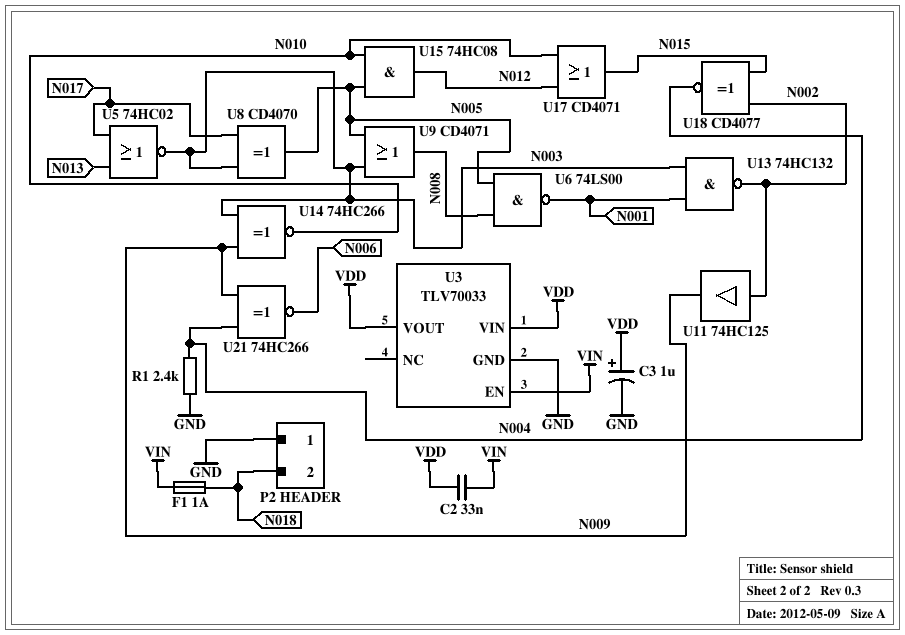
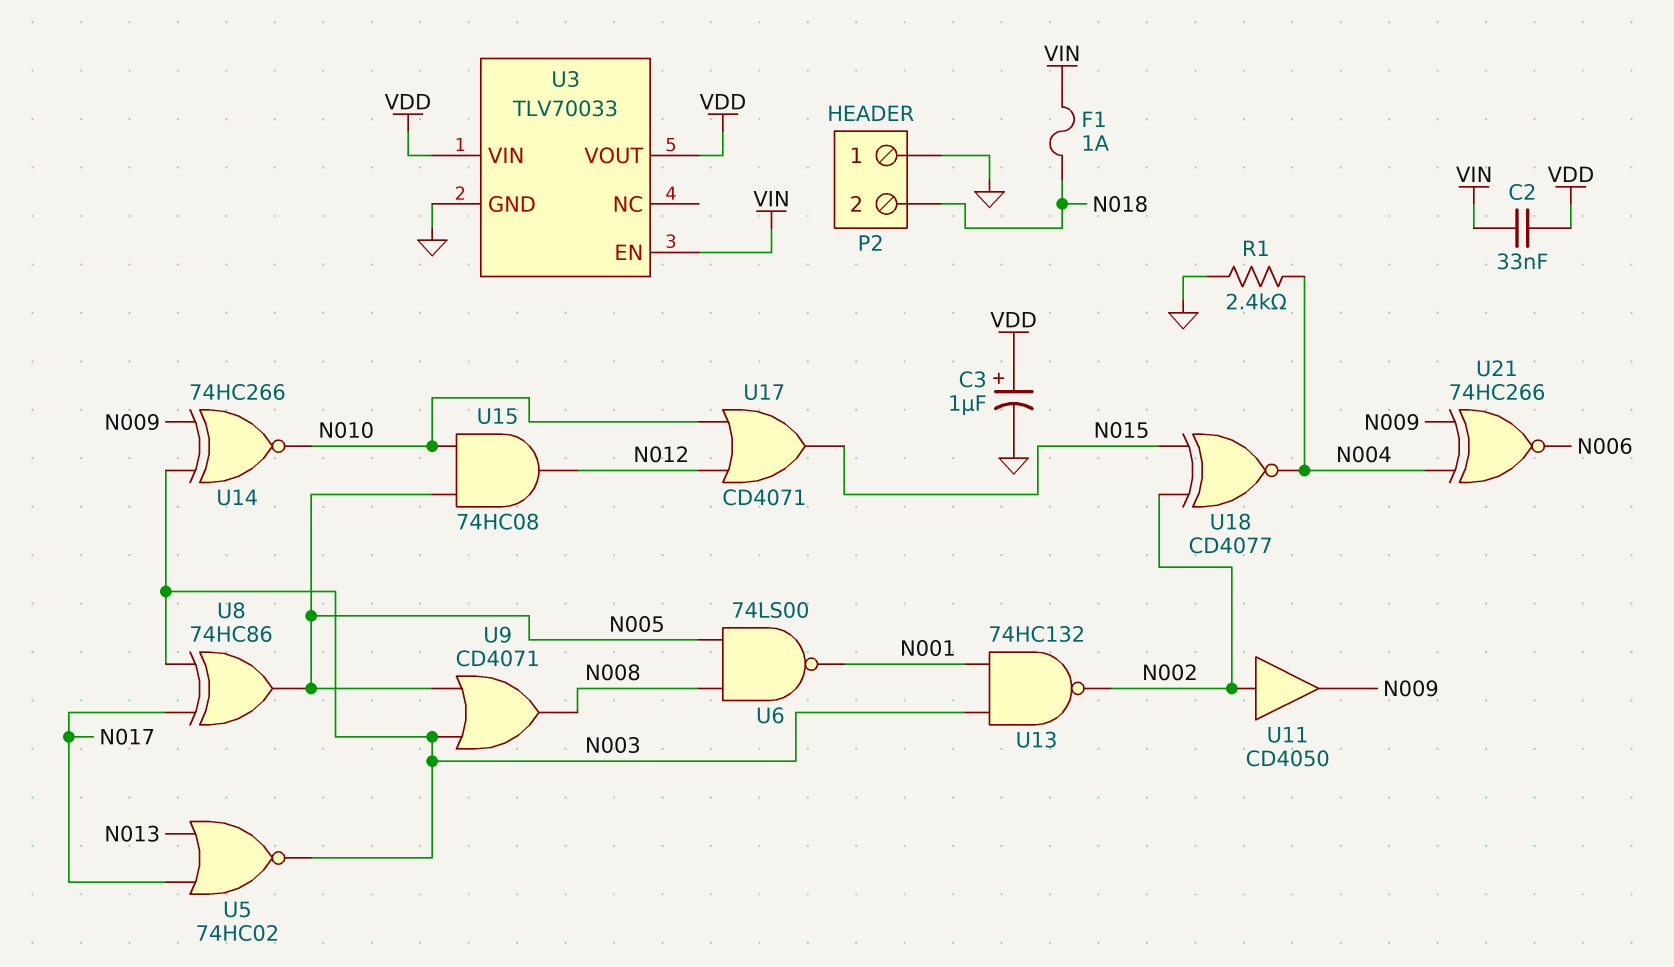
U8: XOR CD4070 (in N003, in N017, out N005) -> XOR 74HC86 (in N003, in N017, out N005)
U11: buffer 74HC125 (in N002, out N009) -> buffer CD4050 (in N002, out N009)

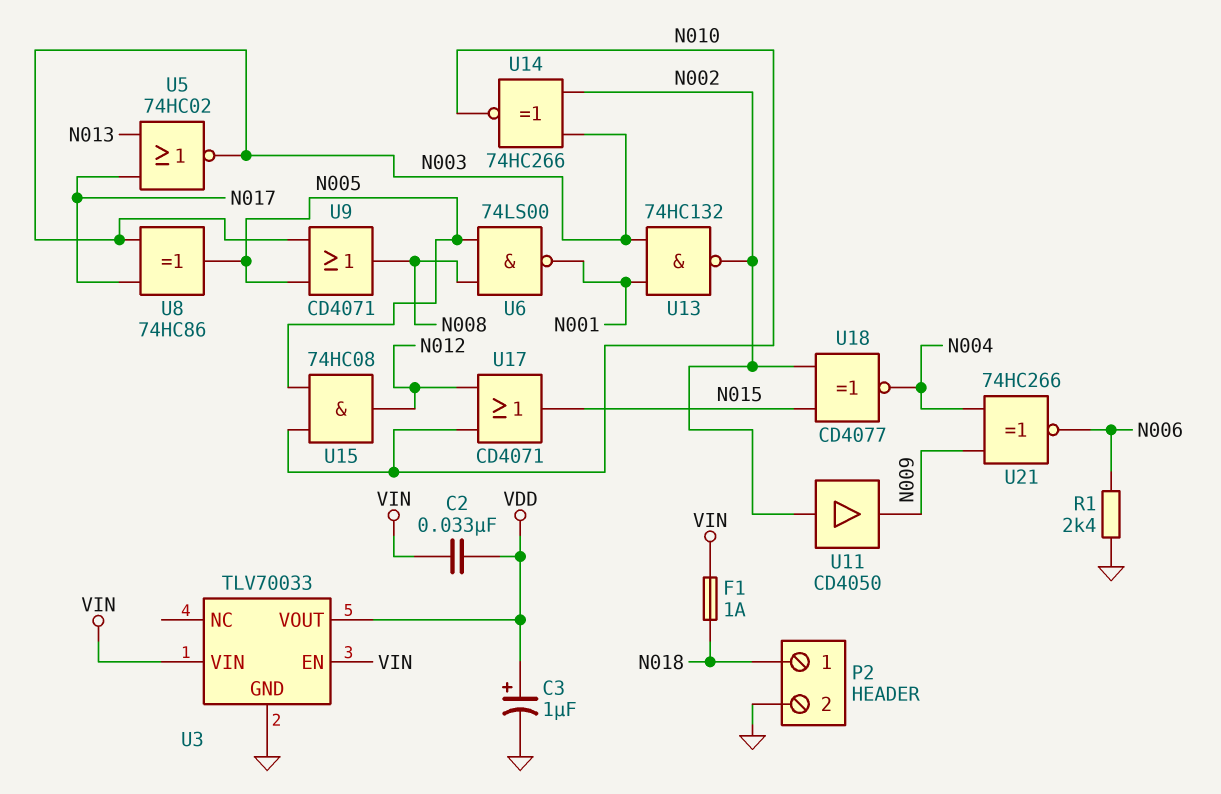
P2 pin 1: GND -> N018
P2 pin 2: N018 -> GND
R1: 2.4k (GND, N004) -> 2.4k (GND, N006)
U3 pin VIN: VDD -> VIN
U14: XNOR 74HC266 (in N003, in N009, out N010) -> XNOR 74HC266 (in N002, in N003, out N010)

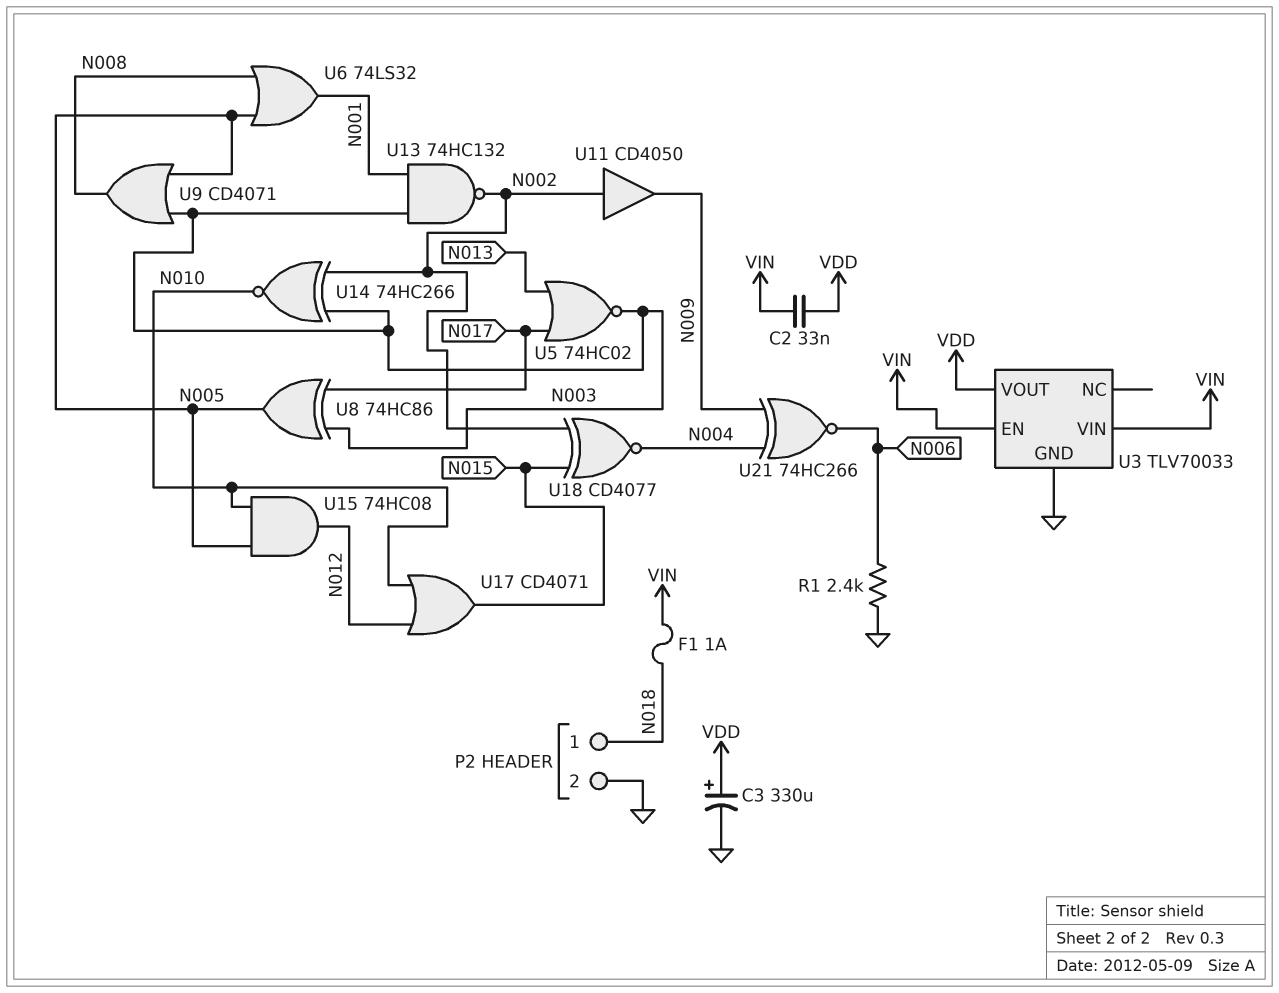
C3: 1uF (plus VDD, minus GND) -> 330uF (plus VDD, minus GND)
U6: NAND 74LS00 (in N005, in N008, out N001) -> OR 74LS32 (in N005, in N008, out N001)

